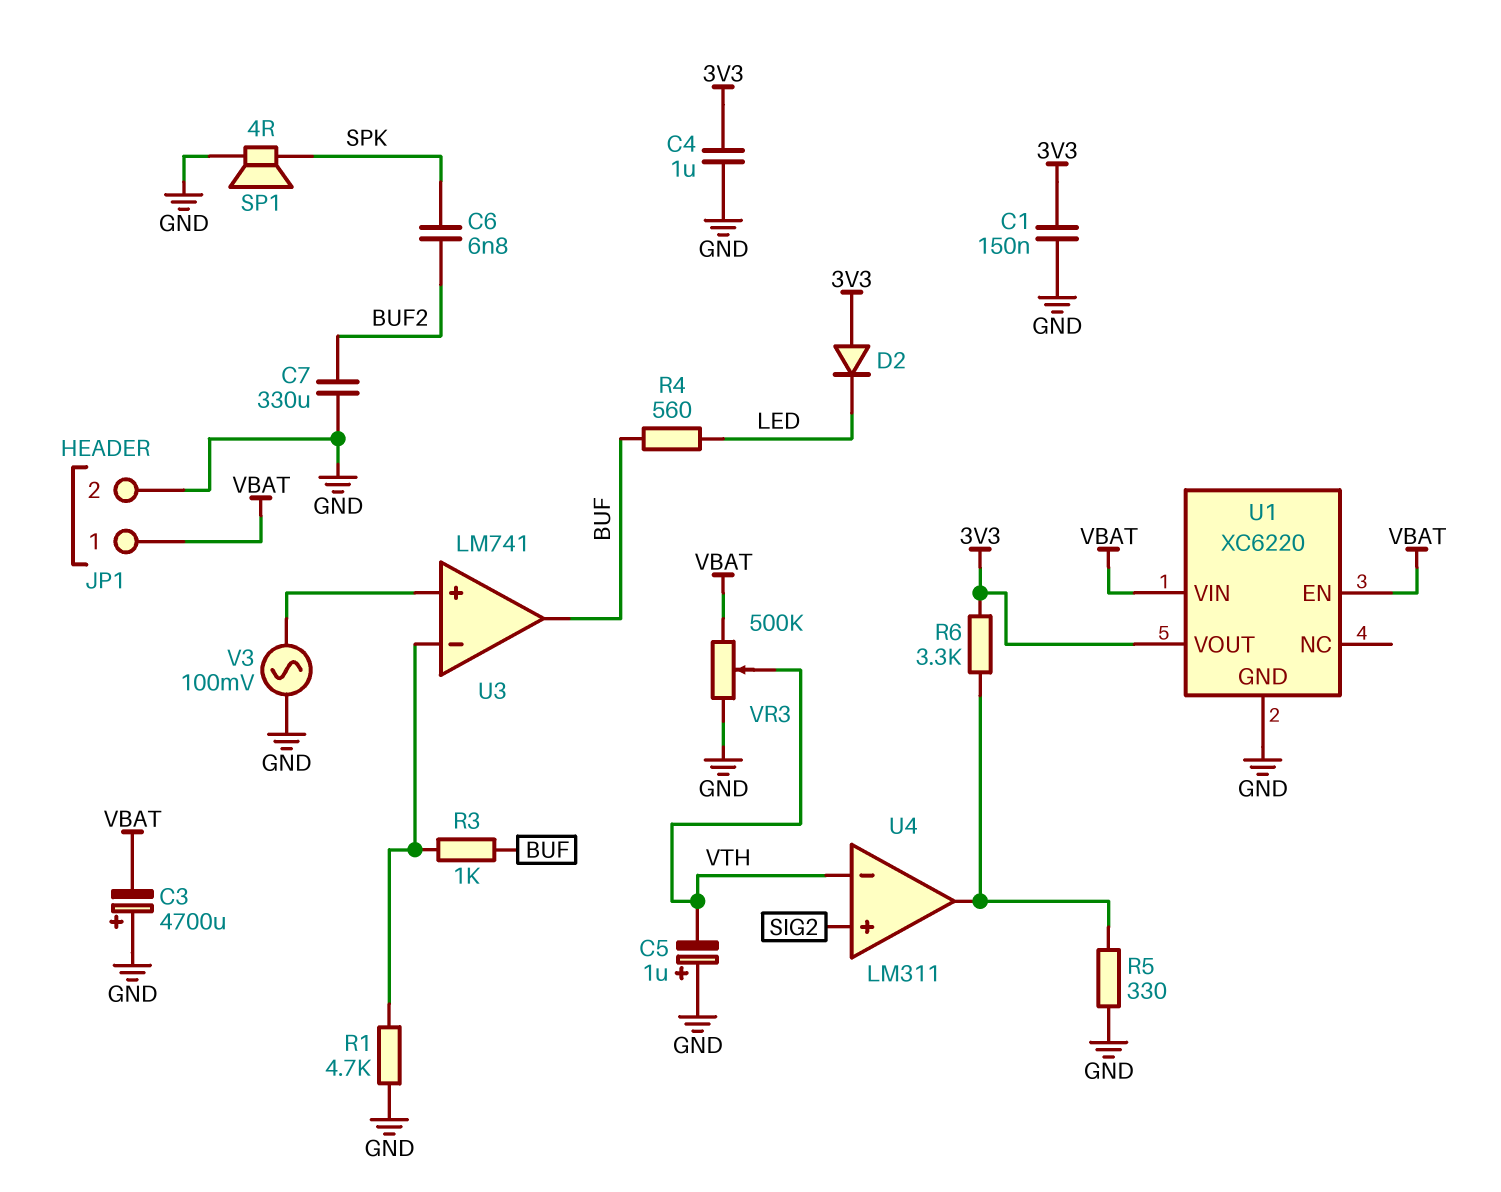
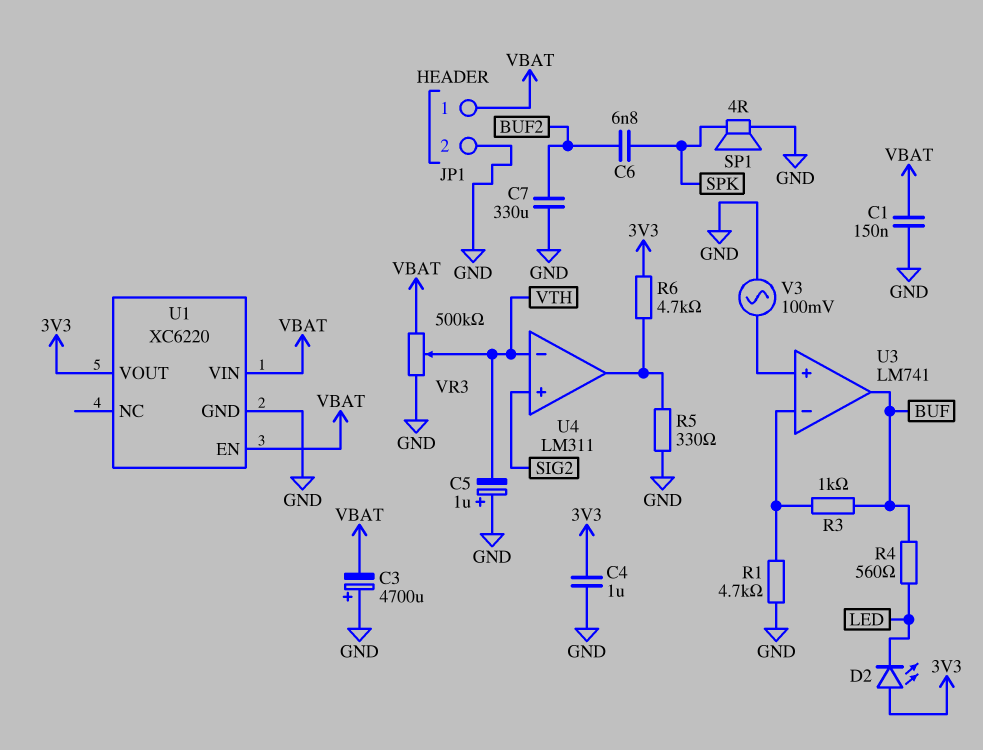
C1: 150nF (3V3, GND) -> 150nF (GND, VBAT)
D2: diode (A 3V3, K LED) -> LED (A 3V3, K LED)
R6: 3.3k (3V3, U4/out) -> 4.7k (3V3, U4/out)

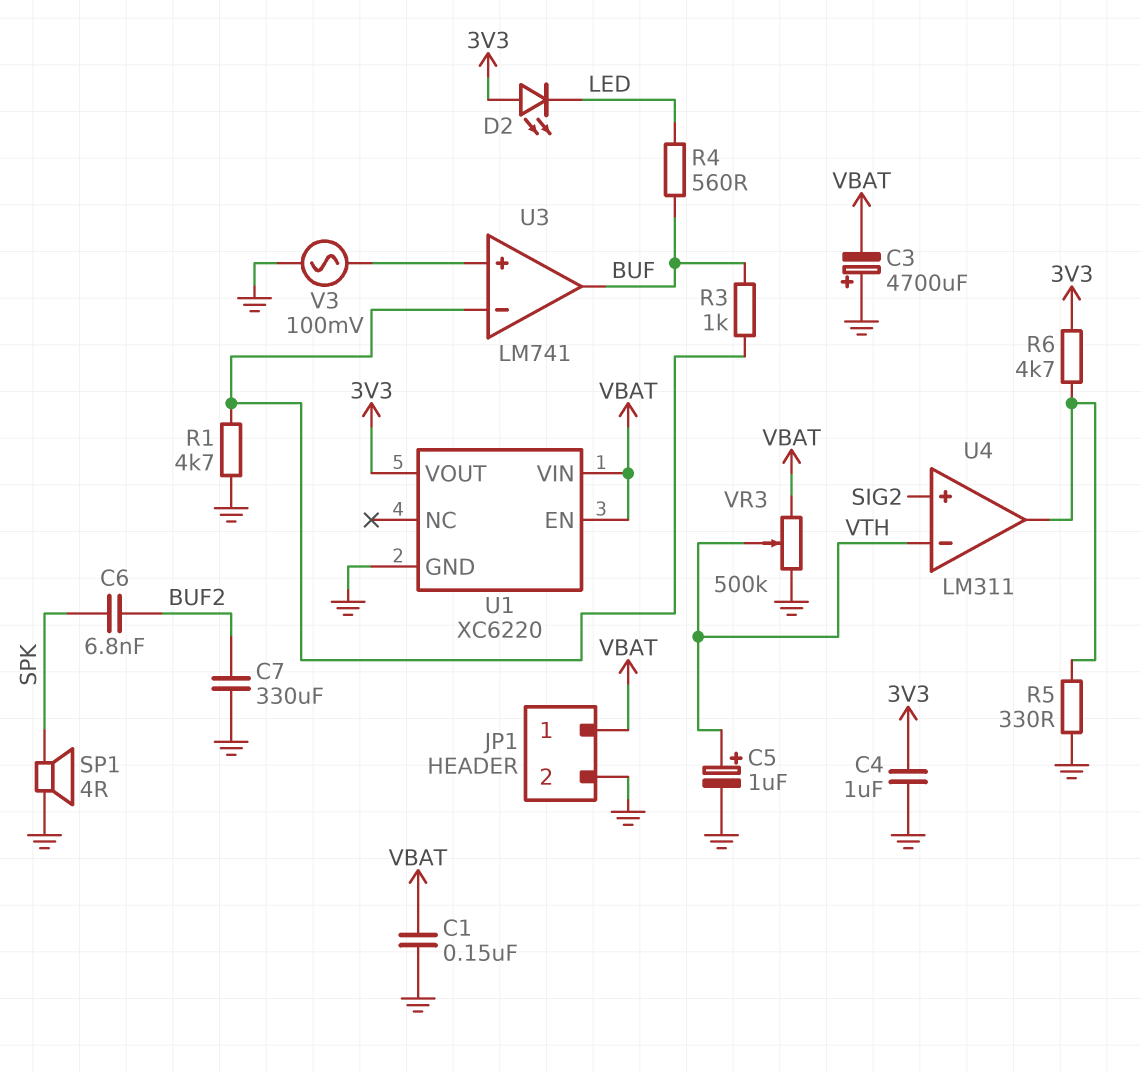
C5: 1uF (plus GND, minus VTH) -> 1uF (plus VTH, minus GND)

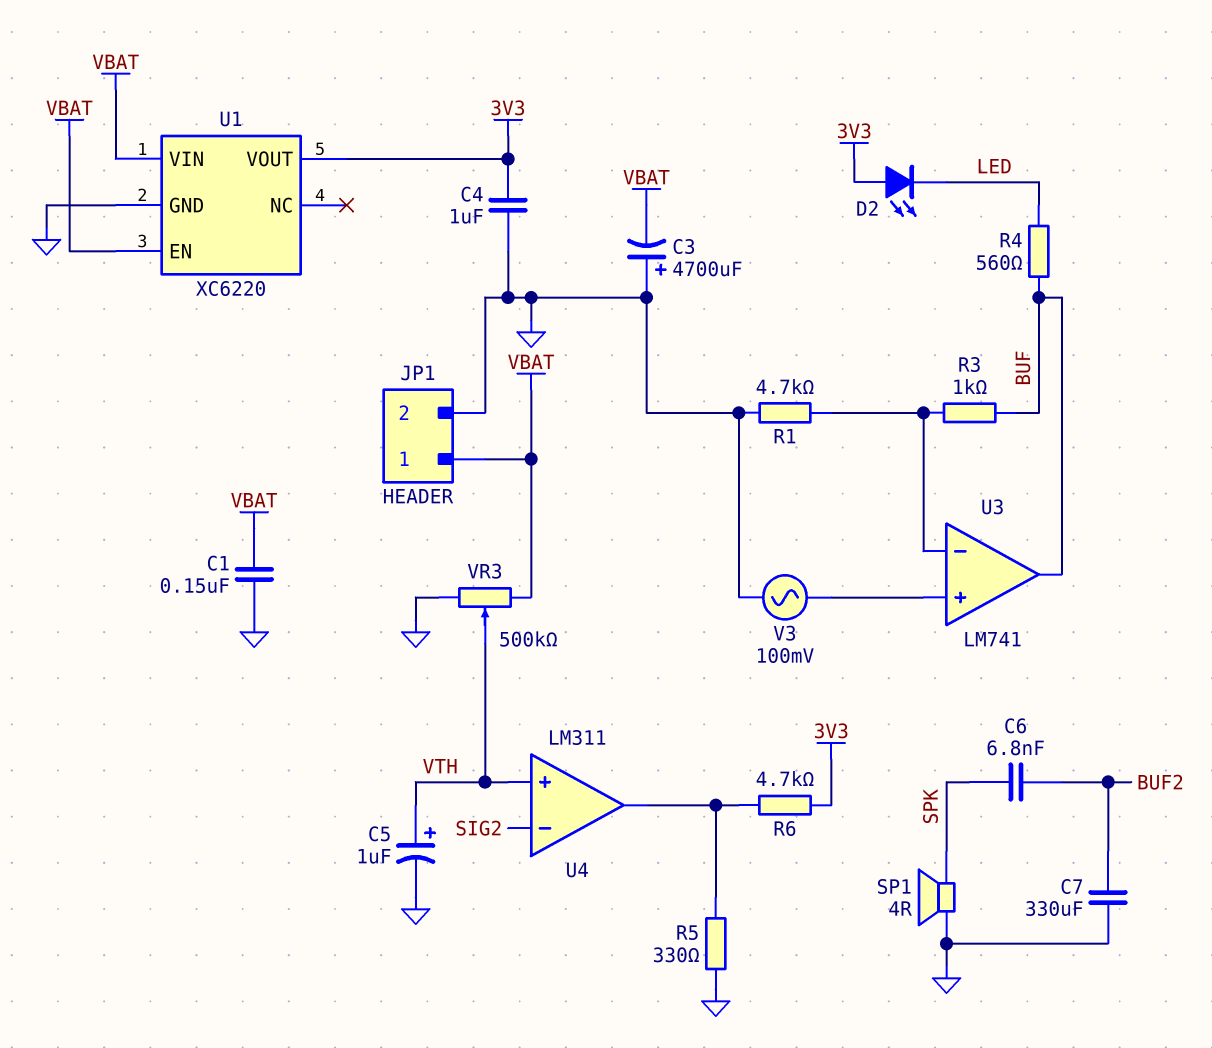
U4 pin in+: SIG2 -> VTH
U4 pin in-: VTH -> SIG2

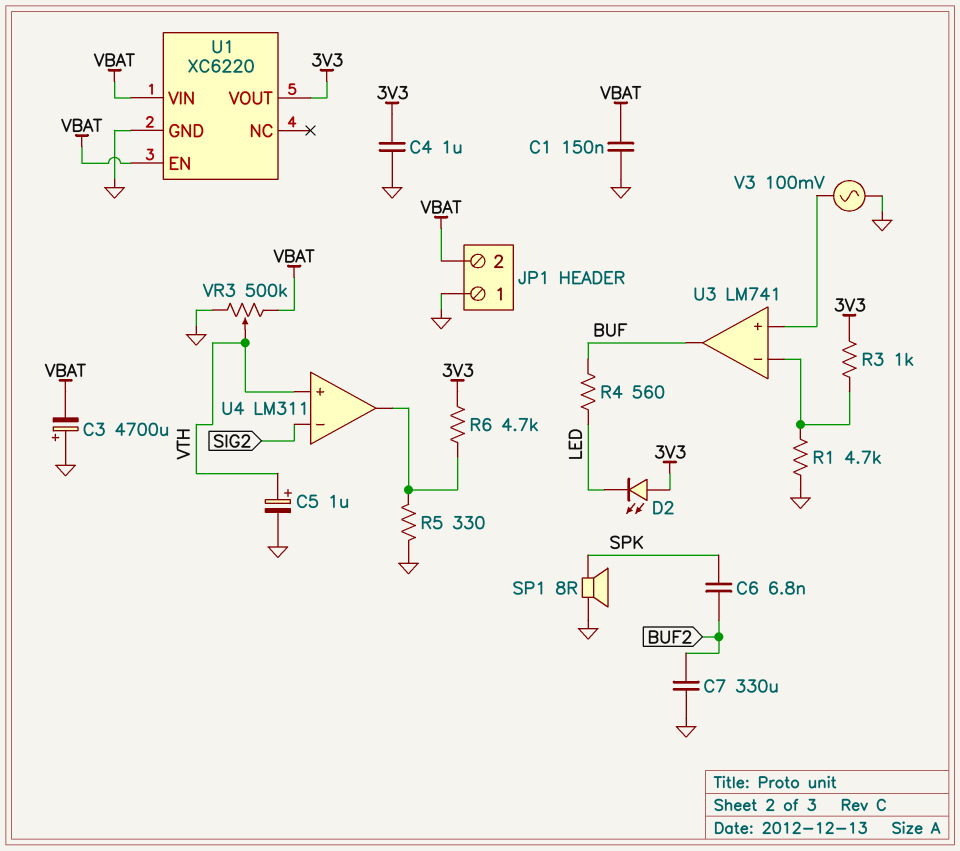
JP1 pin 1: VBAT -> GND
JP1 pin 2: GND -> VBAT
R3: 1k (BUF, U3/in-) -> 1k (3V3, U3/in-)
SP1: speaker 4R (GND, SPK) -> speaker 8R (GND, SPK)

